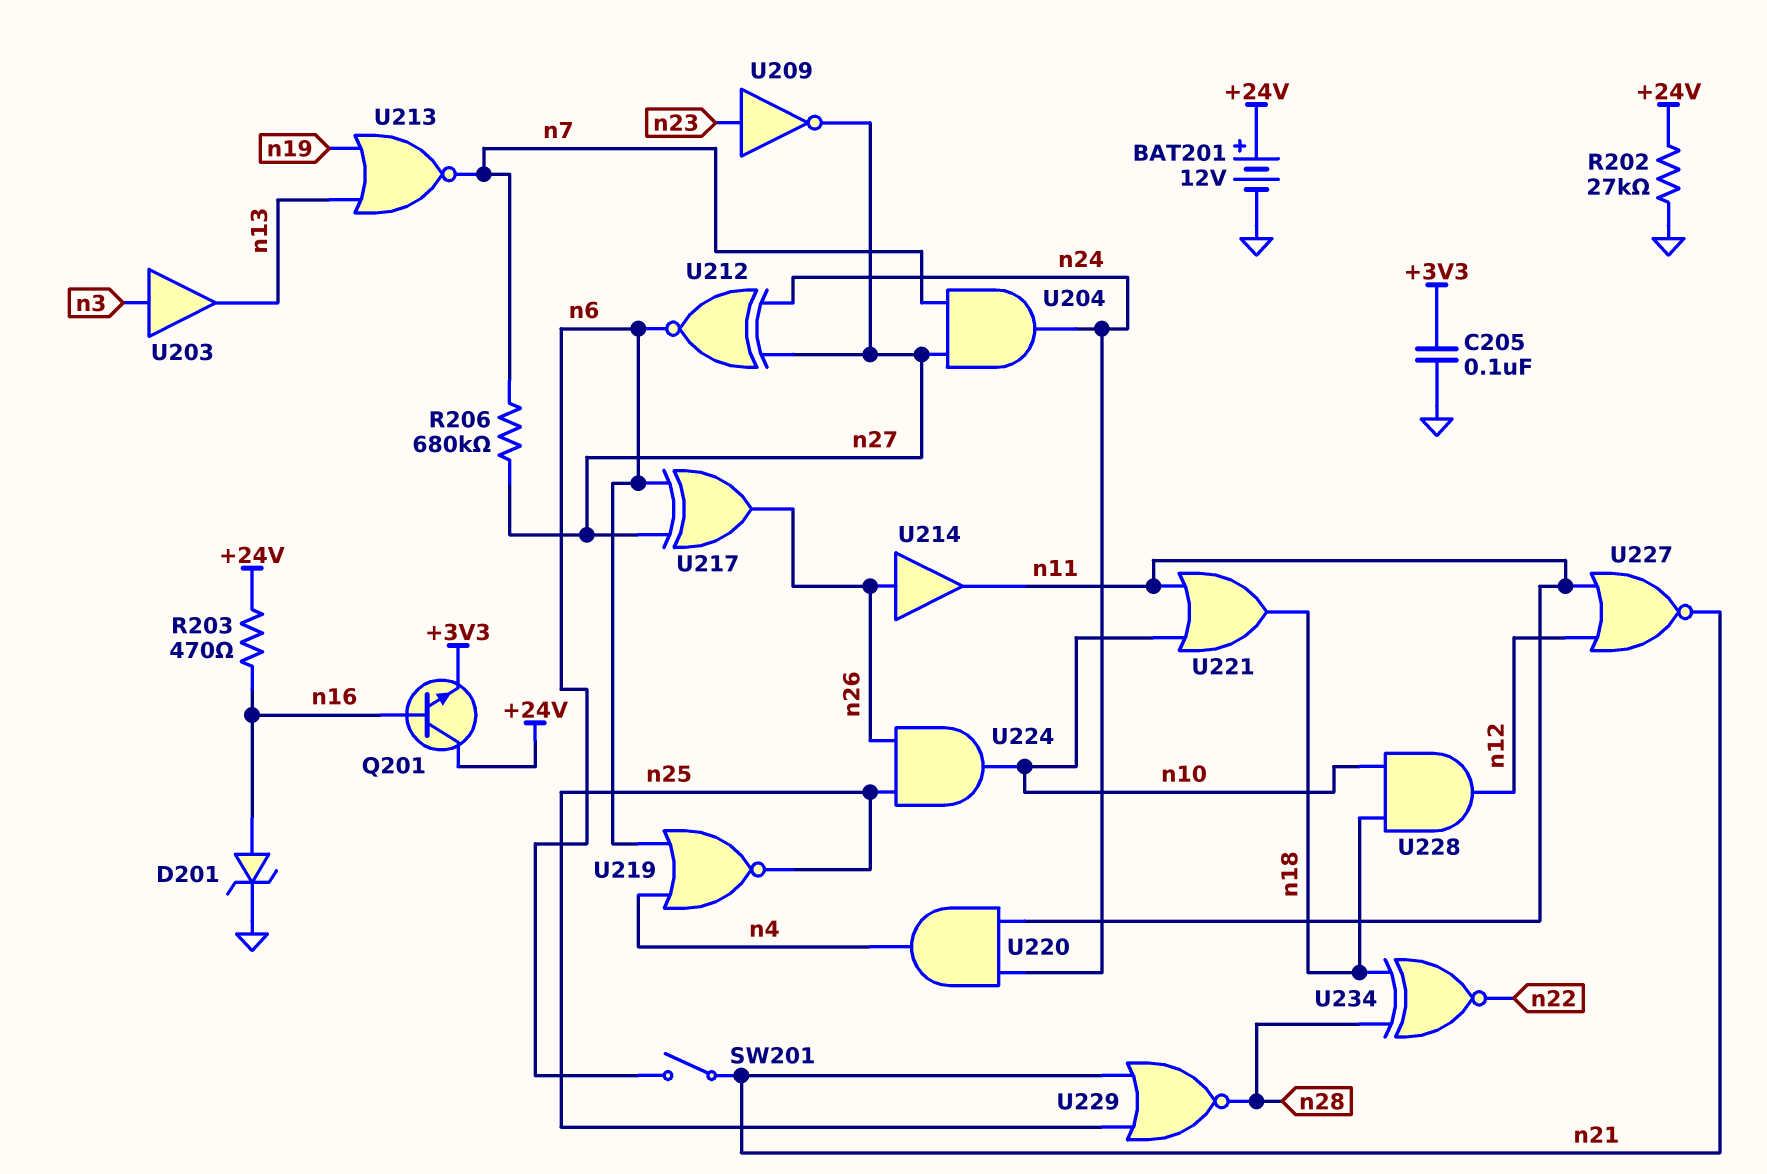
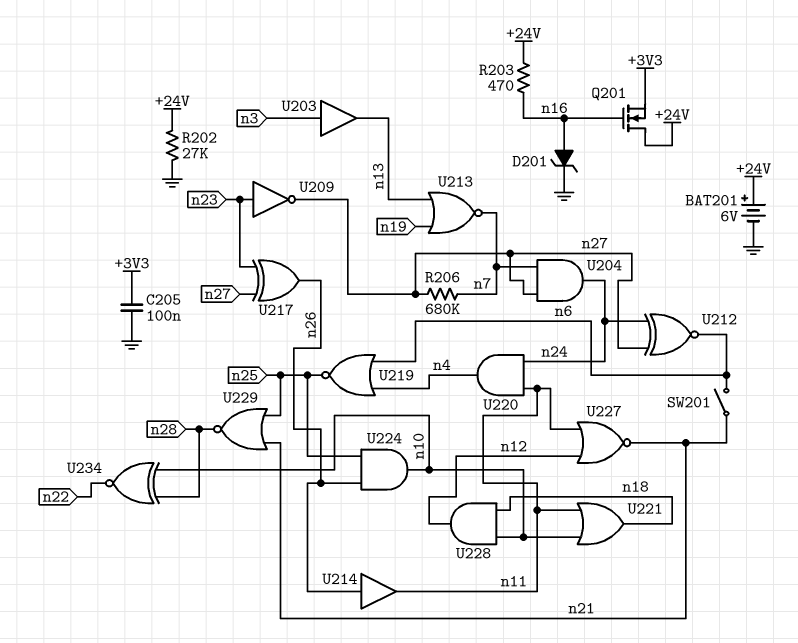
BAT201: 12V (plus +24V, minus GND) -> 6V (plus +24V, minus GND)
Q201: NPN (B n16, C +24V, E +3V3) -> NMOS (G n16, D +24V, S +3V3)
U217: XOR (in n6, in n27, out n26) -> XOR (in n23, in n27, out n26)
U234: XNOR (in n18, in n28, out n22) -> XNOR (in n10, in n28, out n22)

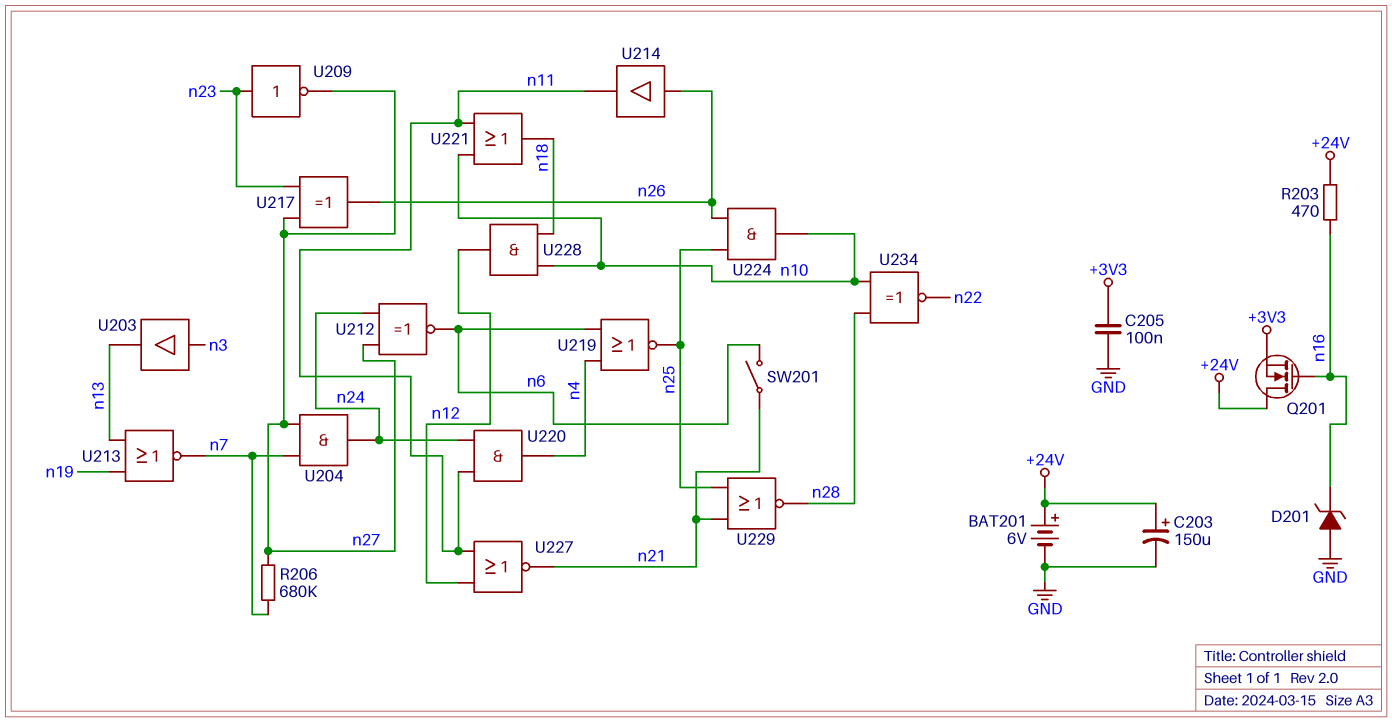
C203: none -> 150uF (plus +24V, minus GND)
D201: zener (A n16, K GND) -> zener (A GND, K n16)
R202: 27k (+24V, GND) -> none

